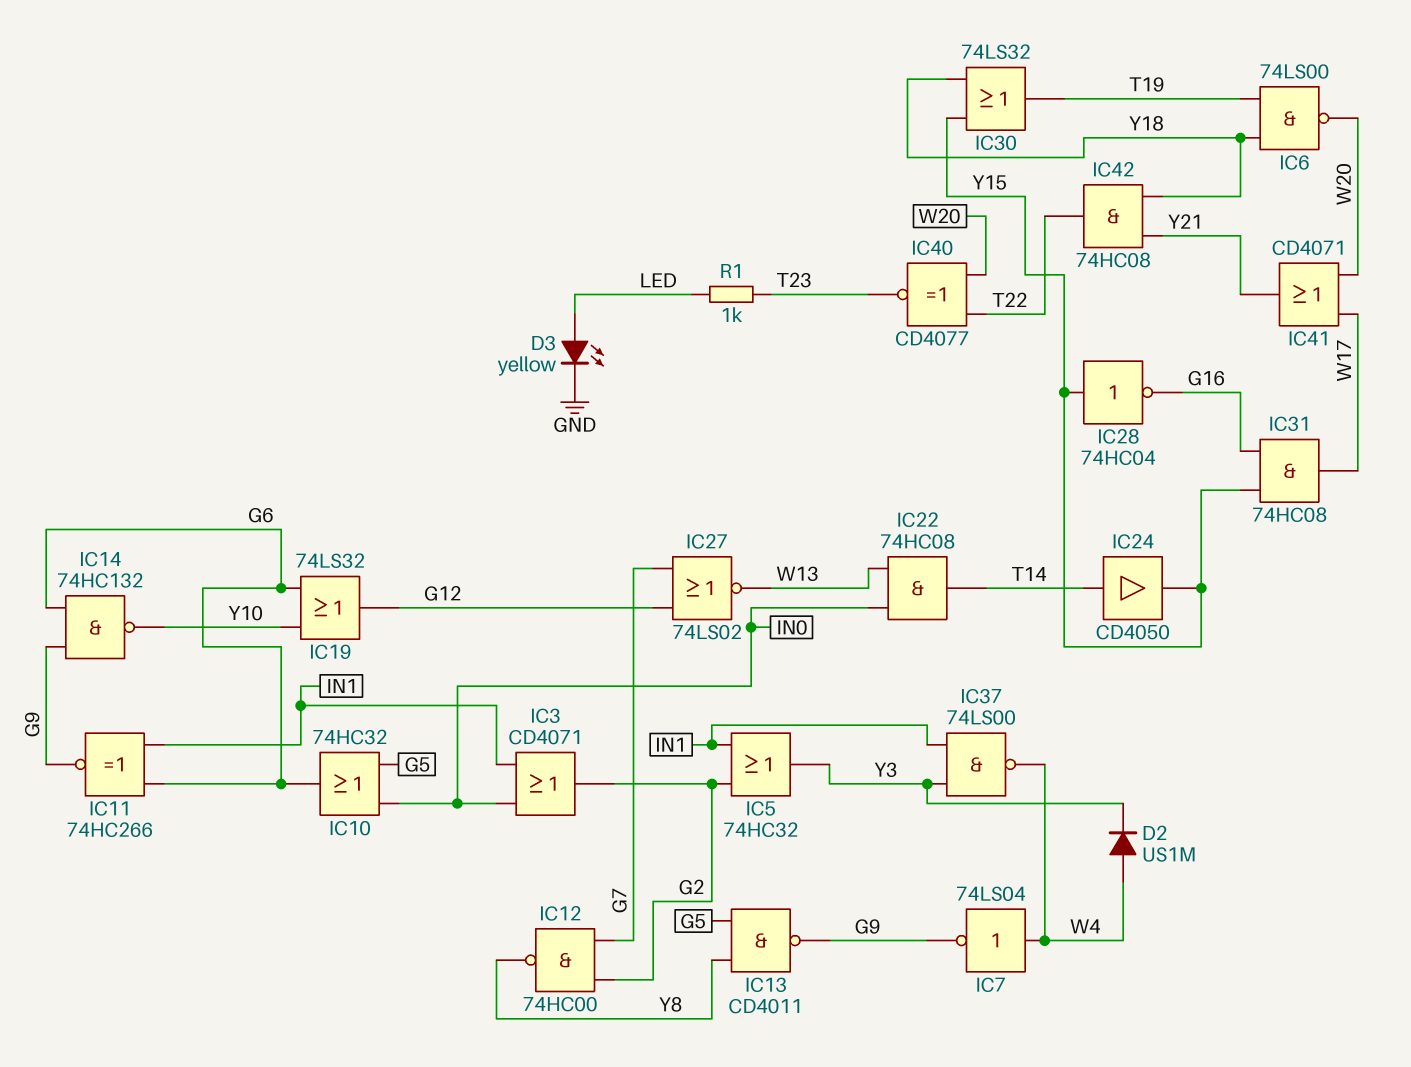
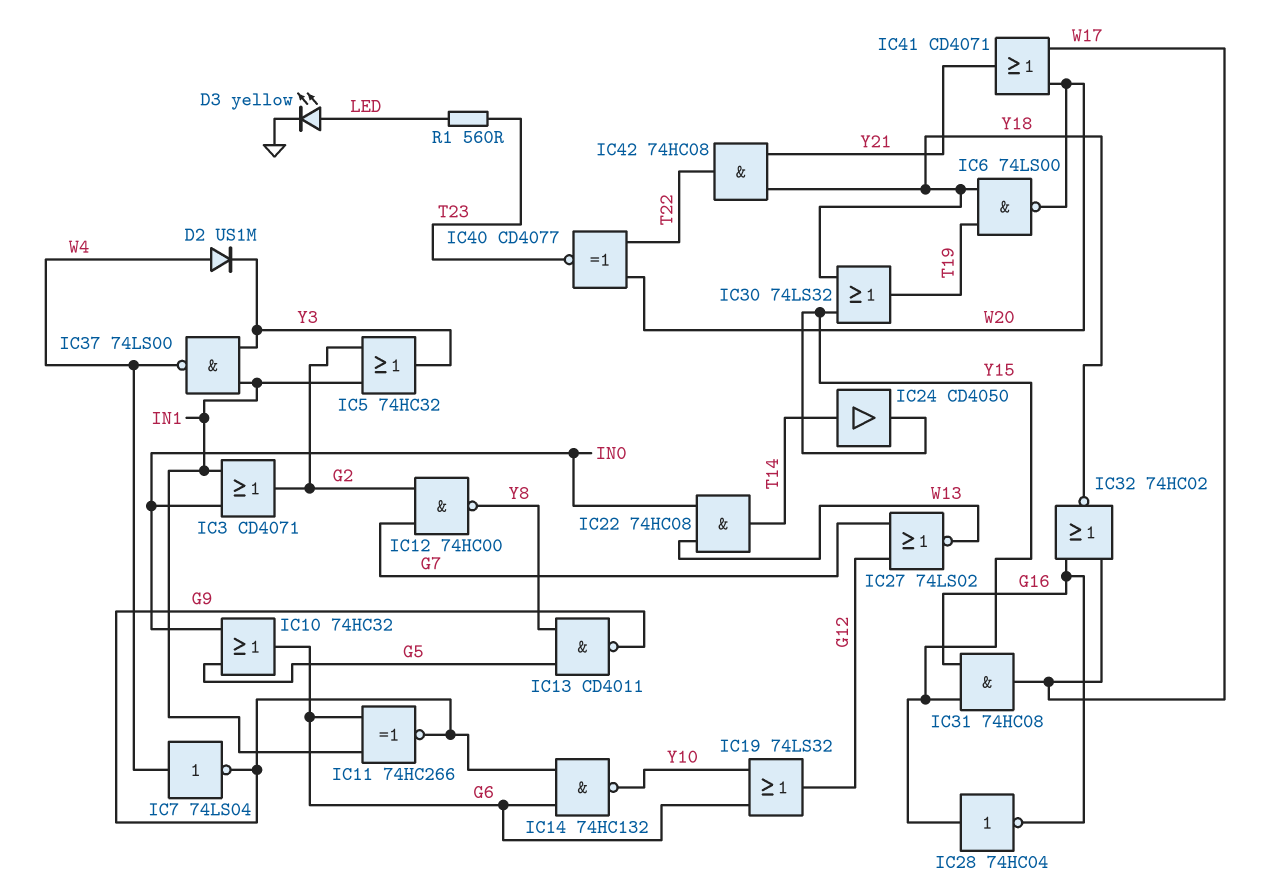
IC32: none -> NOR 74HC02 (in G16, in W17, out Y18)
R1: 1k (LED, T23) -> 560 (LED, T23)

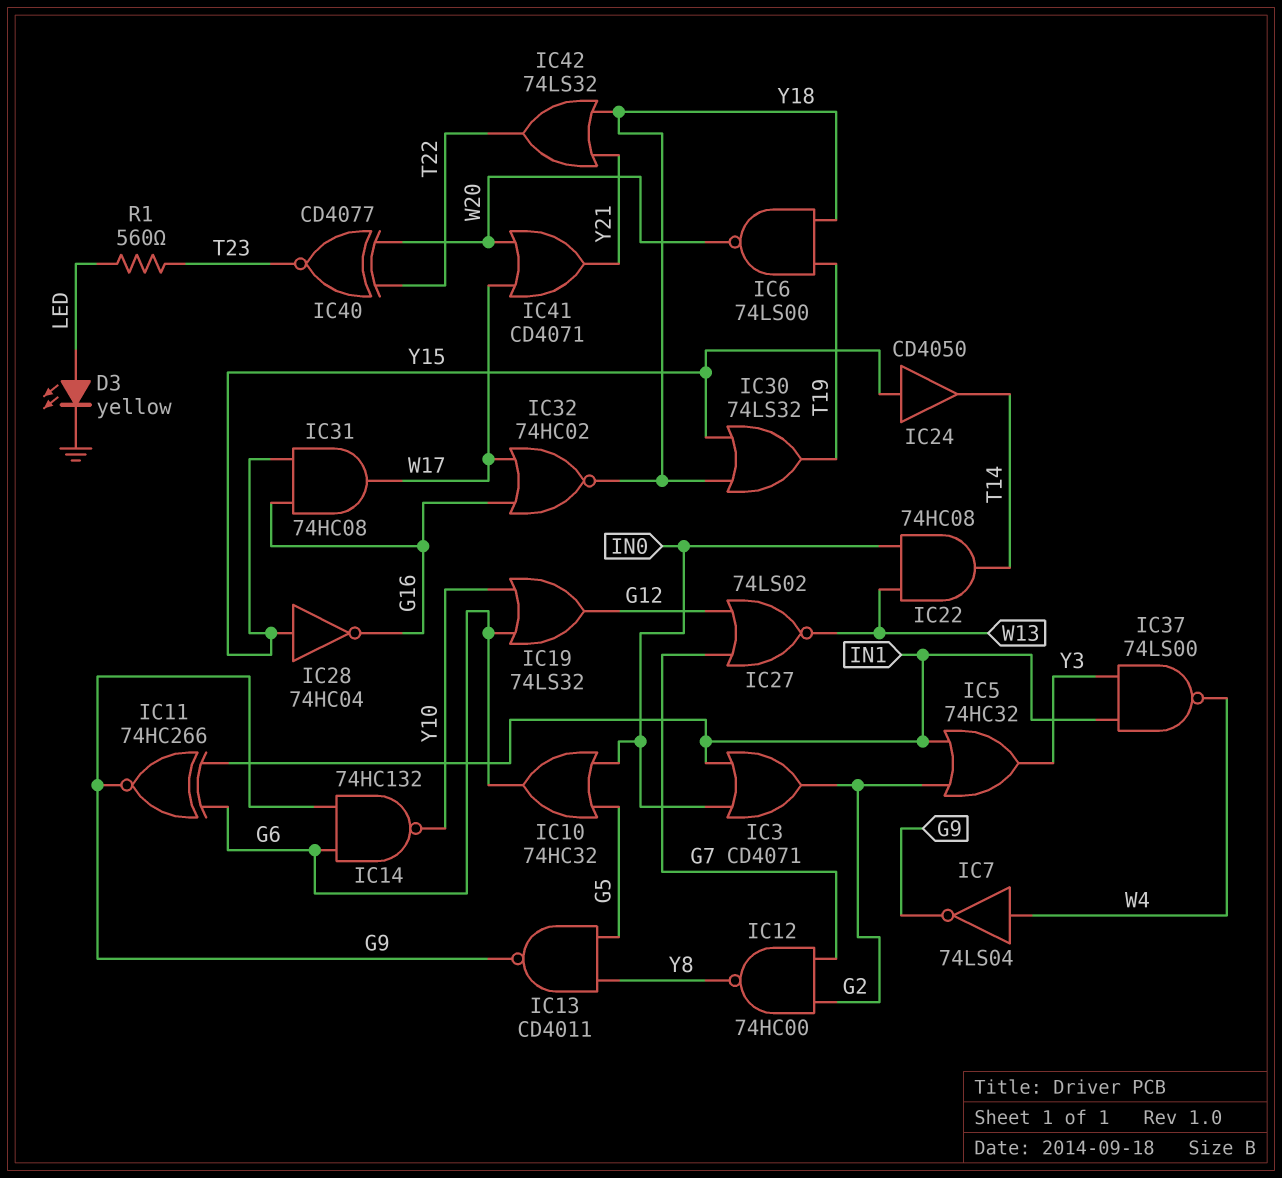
D2: diode US1M (A W4, K Y3) -> none
IC24: buffer CD4050 (in T14, out Y15) -> buffer CD4050 (in Y15, out T14)
IC42: AND 74HC08 (in Y18, in Y21, out T22) -> OR 74LS32 (in Y18, in Y21, out T22)

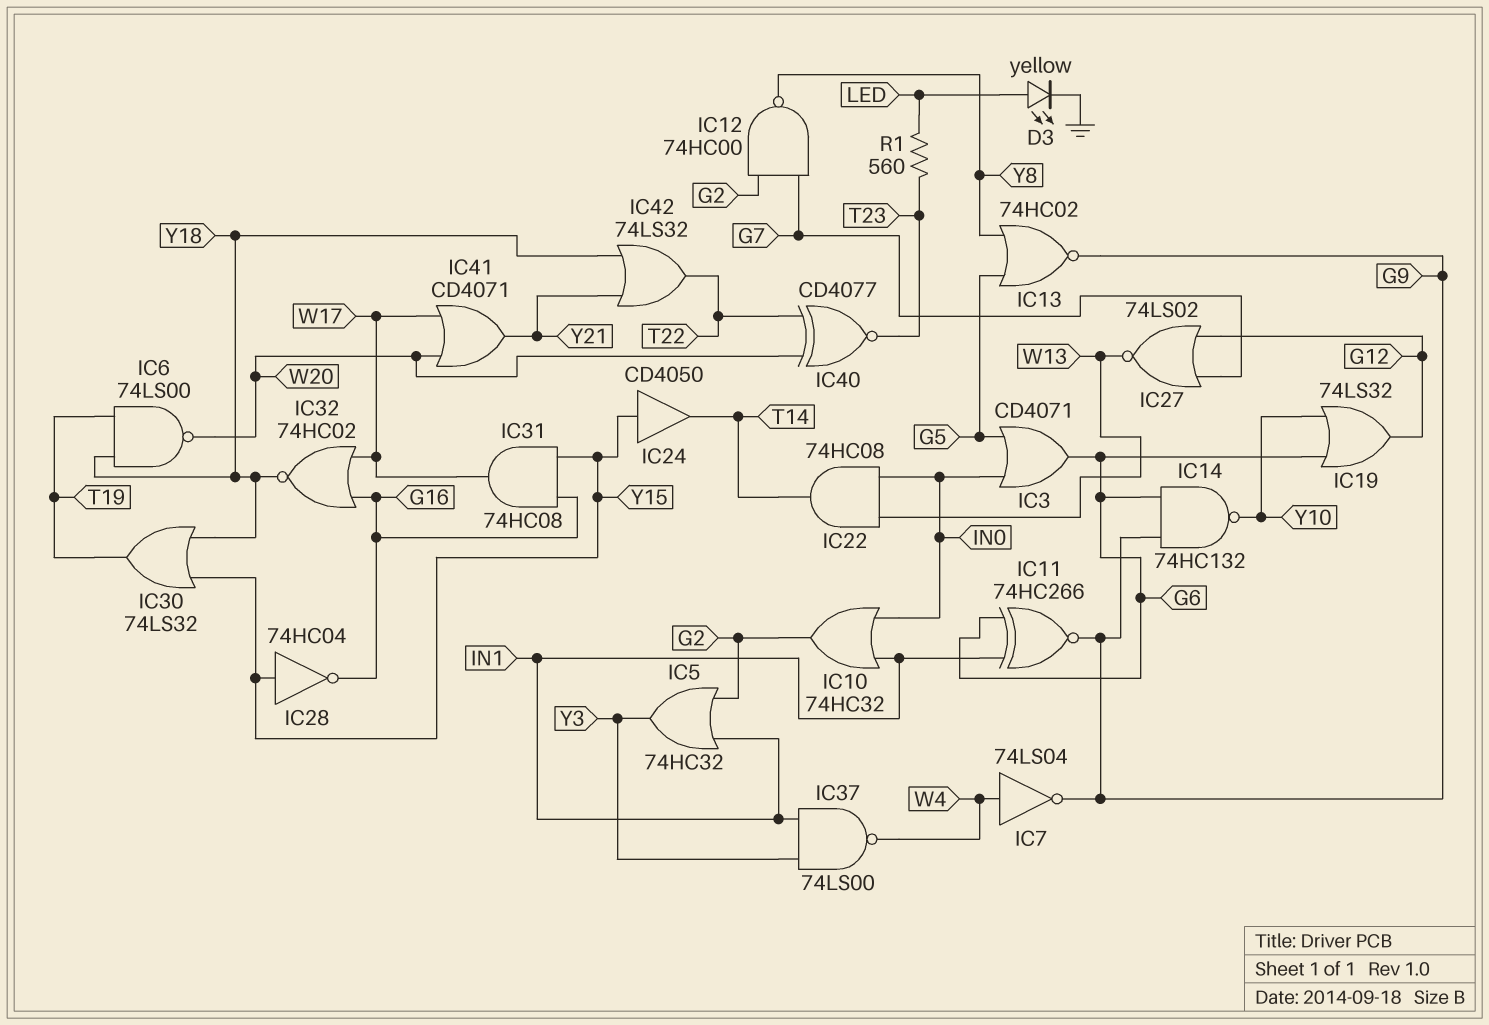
IC3: OR CD4071 (in IN0, in IN1, out G2) -> OR CD4071 (in G5, in IN0, out G6)
IC10: OR 74HC32 (in G5, in IN0, out G6) -> OR 74HC32 (in IN0, in IN1, out G2)
IC13: NAND CD4011 (in G5, in Y8, out G9) -> NOR 74HC02 (in G5, in Y8, out G9)

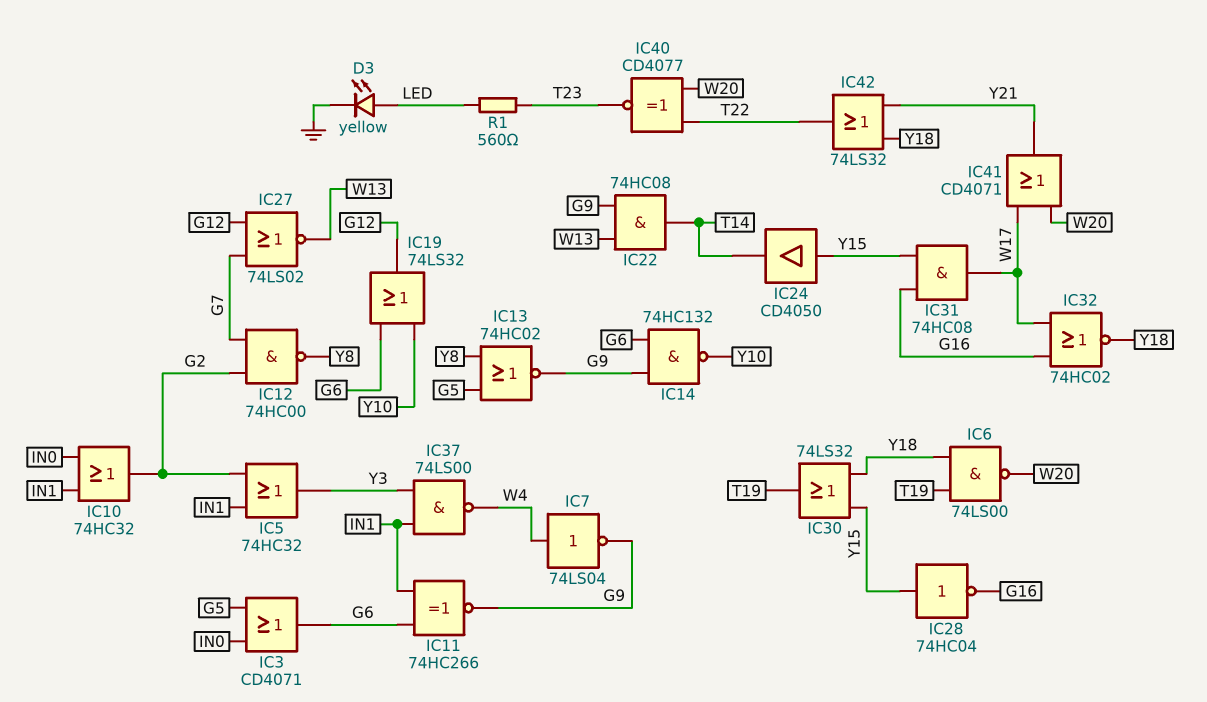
IC22: AND 74HC08 (in IN0, in W13, out T14) -> AND 74HC08 (in G9, in W13, out T14)

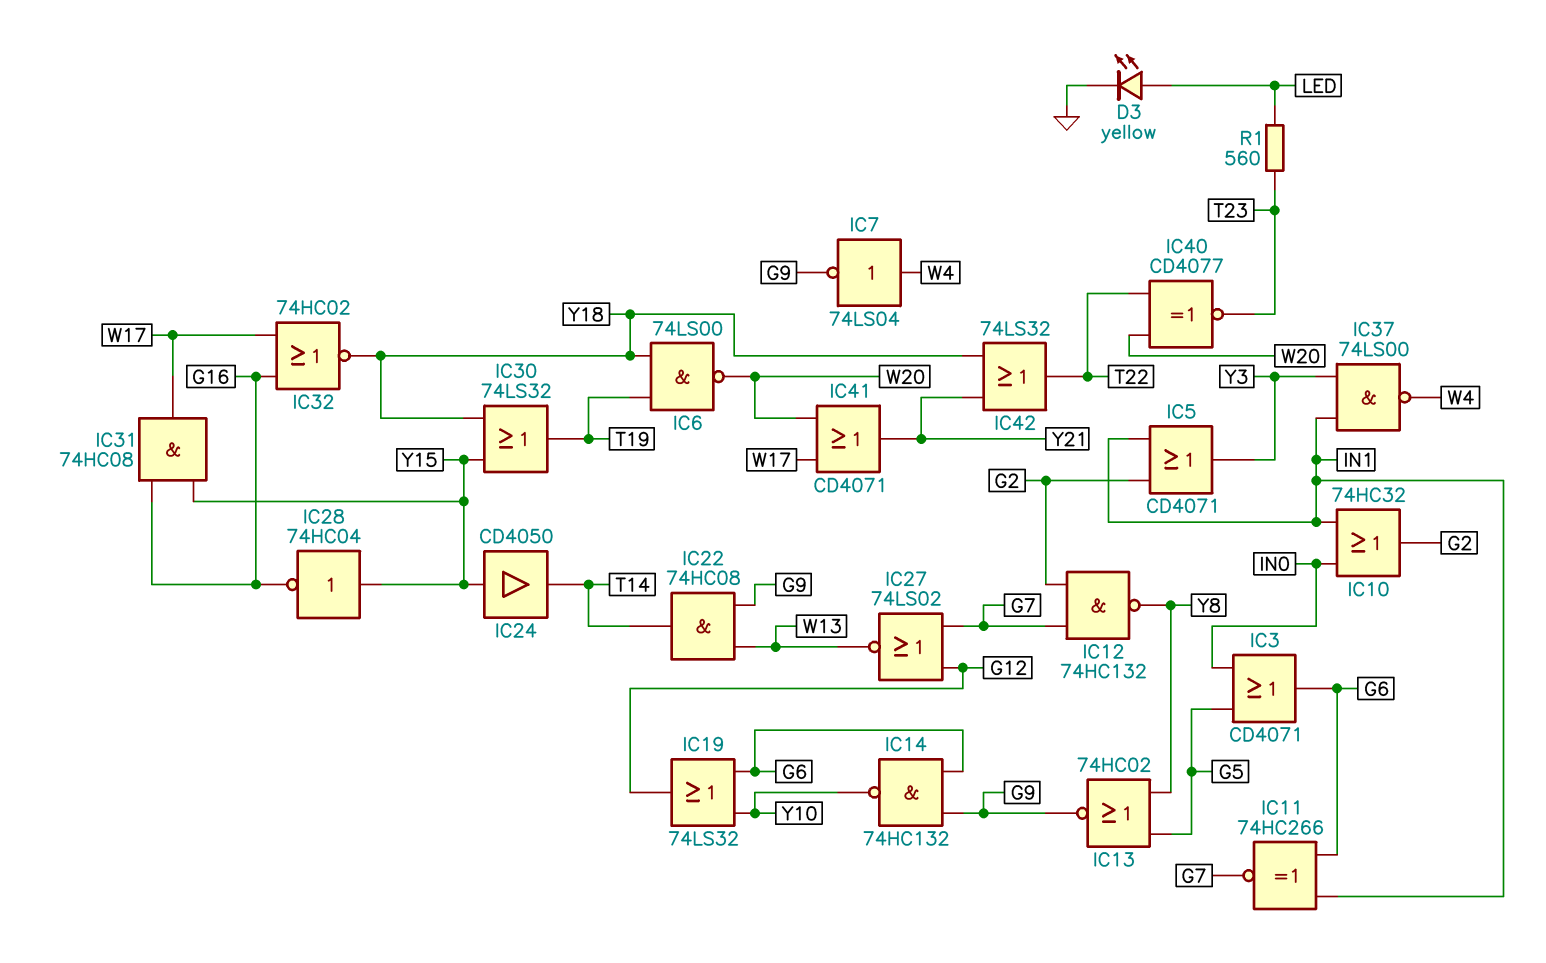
IC5: OR 74HC32 (in G2, in IN1, out Y3) -> OR CD4071 (in G2, in IN1, out Y3)
IC11: XNOR 74HC266 (in G6, in IN1, out G9) -> XNOR 74HC266 (in G6, in IN1, out G7)
IC12: NAND 74HC00 (in G2, in G7, out Y8) -> NAND 74HC132 (in G2, in G7, out Y8)

